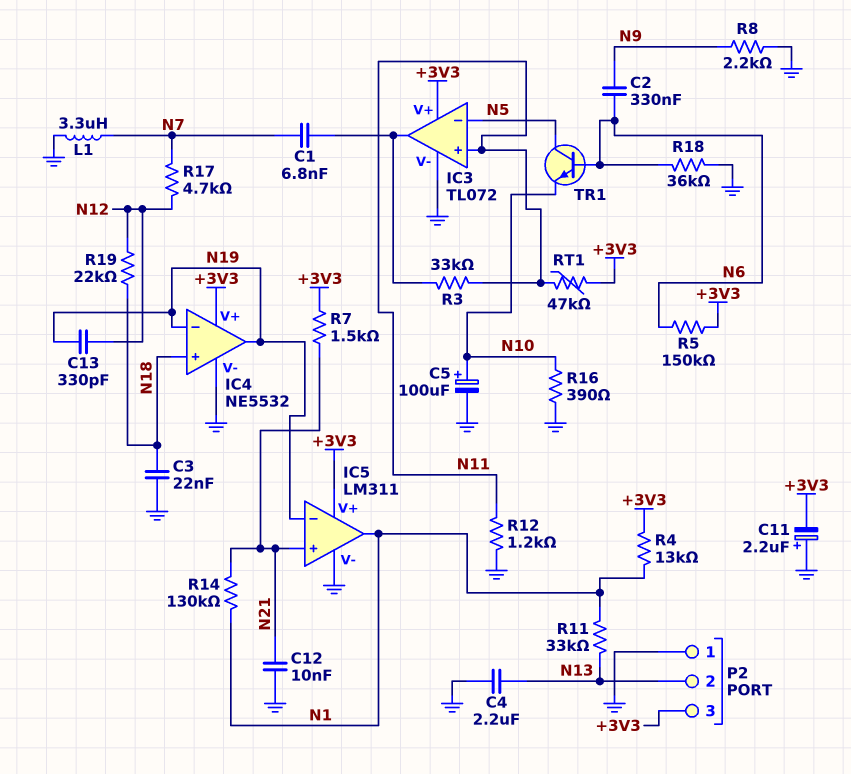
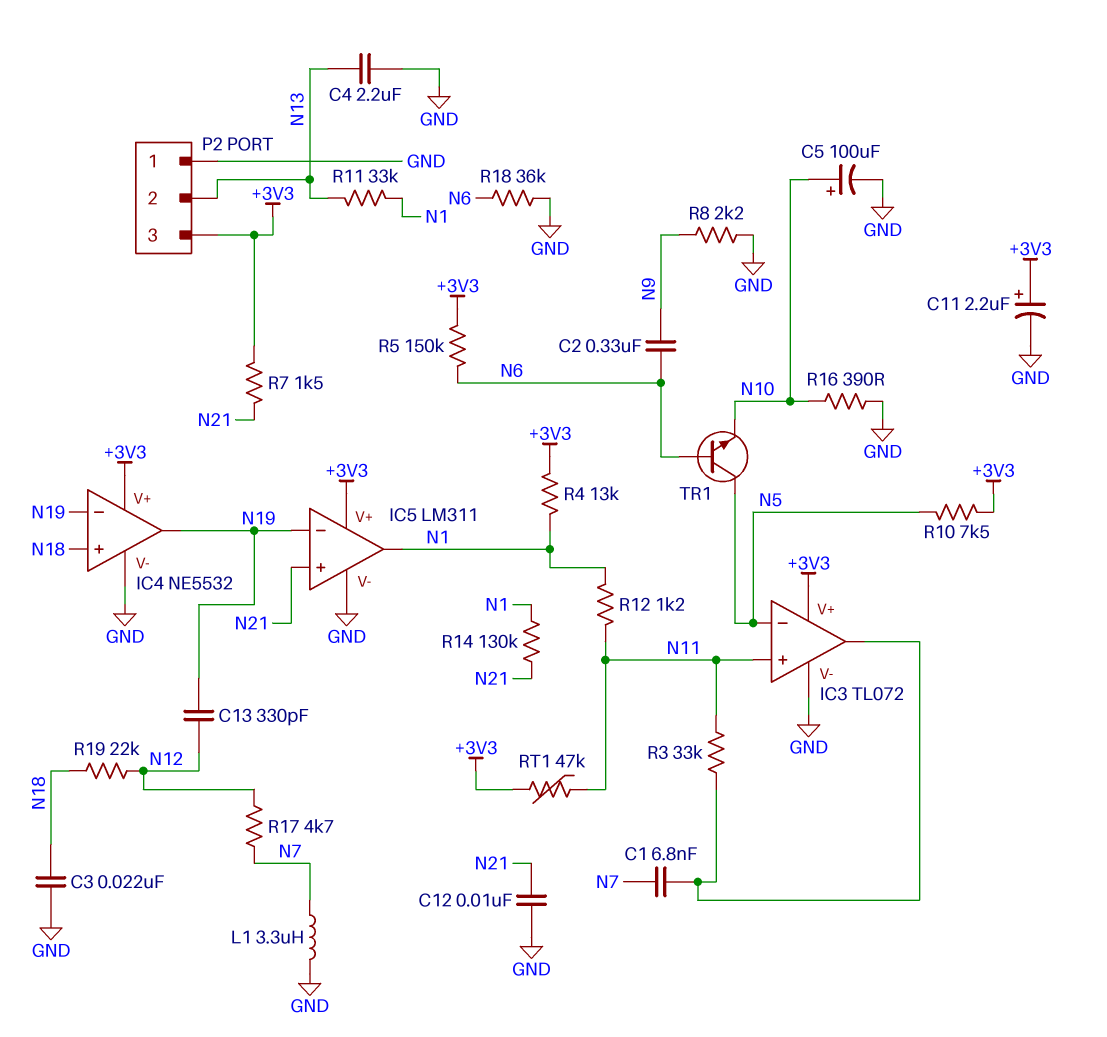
C11: 2.2uF (plus GND, minus +3V3) -> 2.2uF (plus +3V3, minus GND)
R10: none -> 7.5k (+3V3, N5)
R12: 1.2k (GND, N11) -> 1.2k (N1, N11)

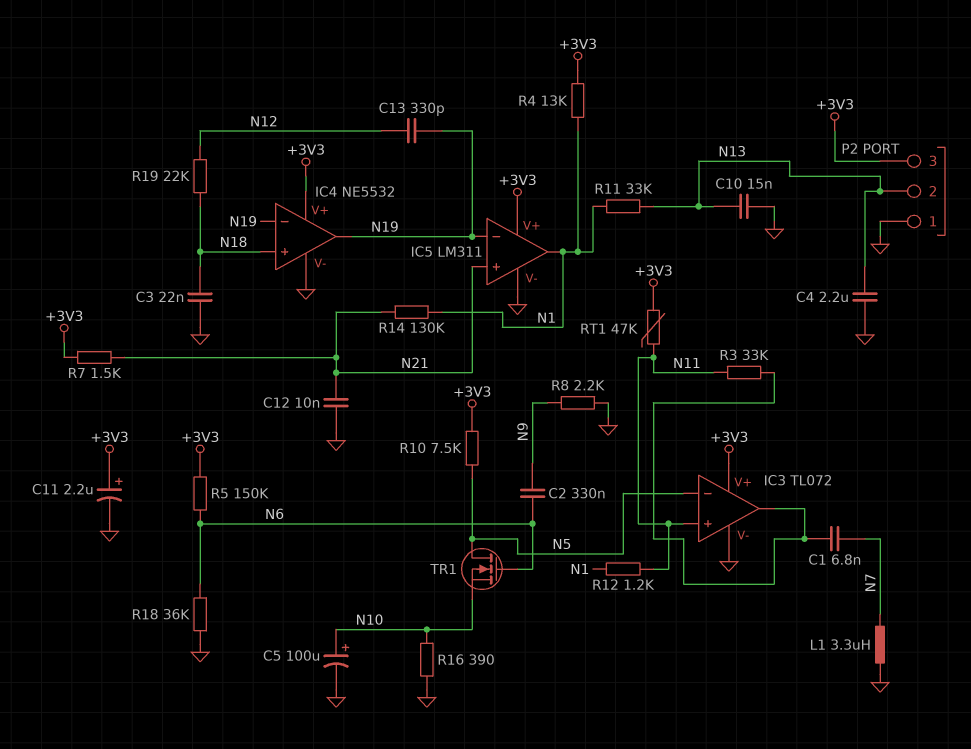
C10: none -> 15nF (GND, N13)
R17: 4.7k (N7, N12) -> none
TR1: NPN (B N6, C N5, E N10) -> NMOS (G N6, D N5, S N10)

